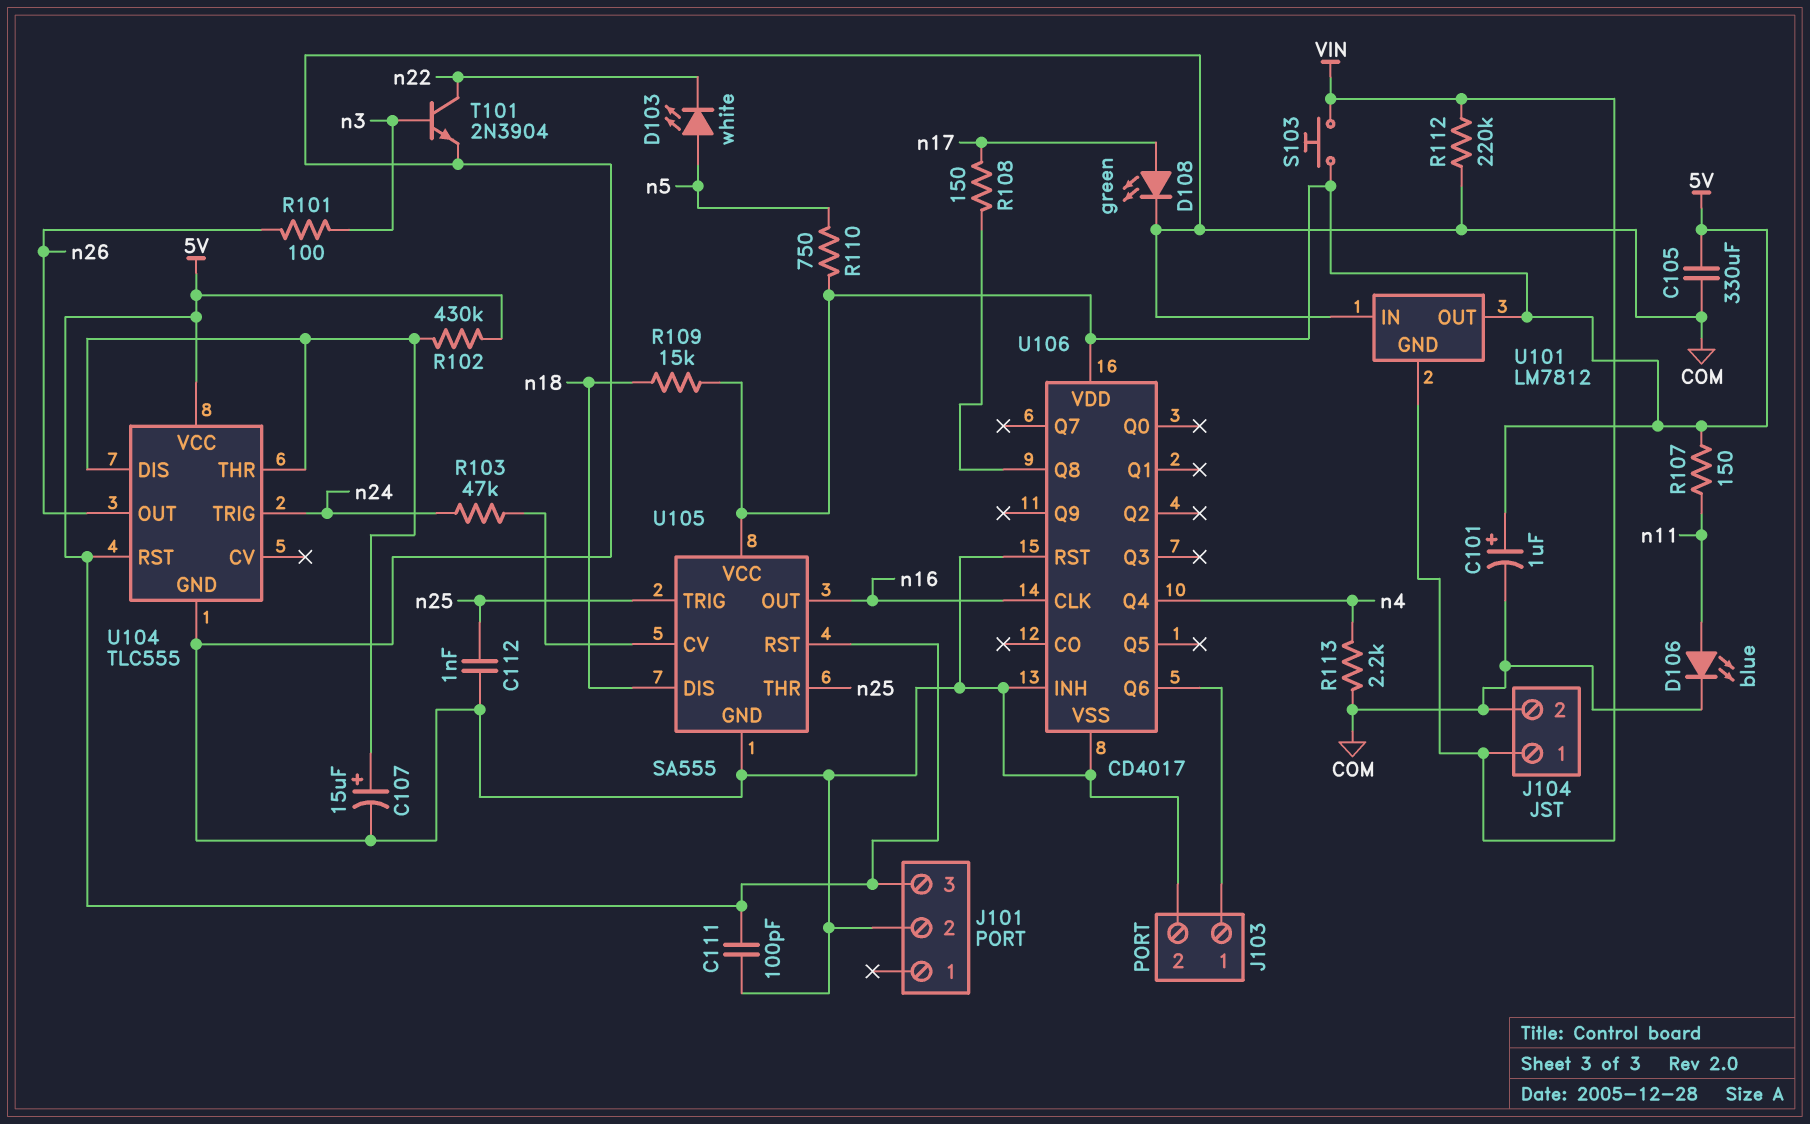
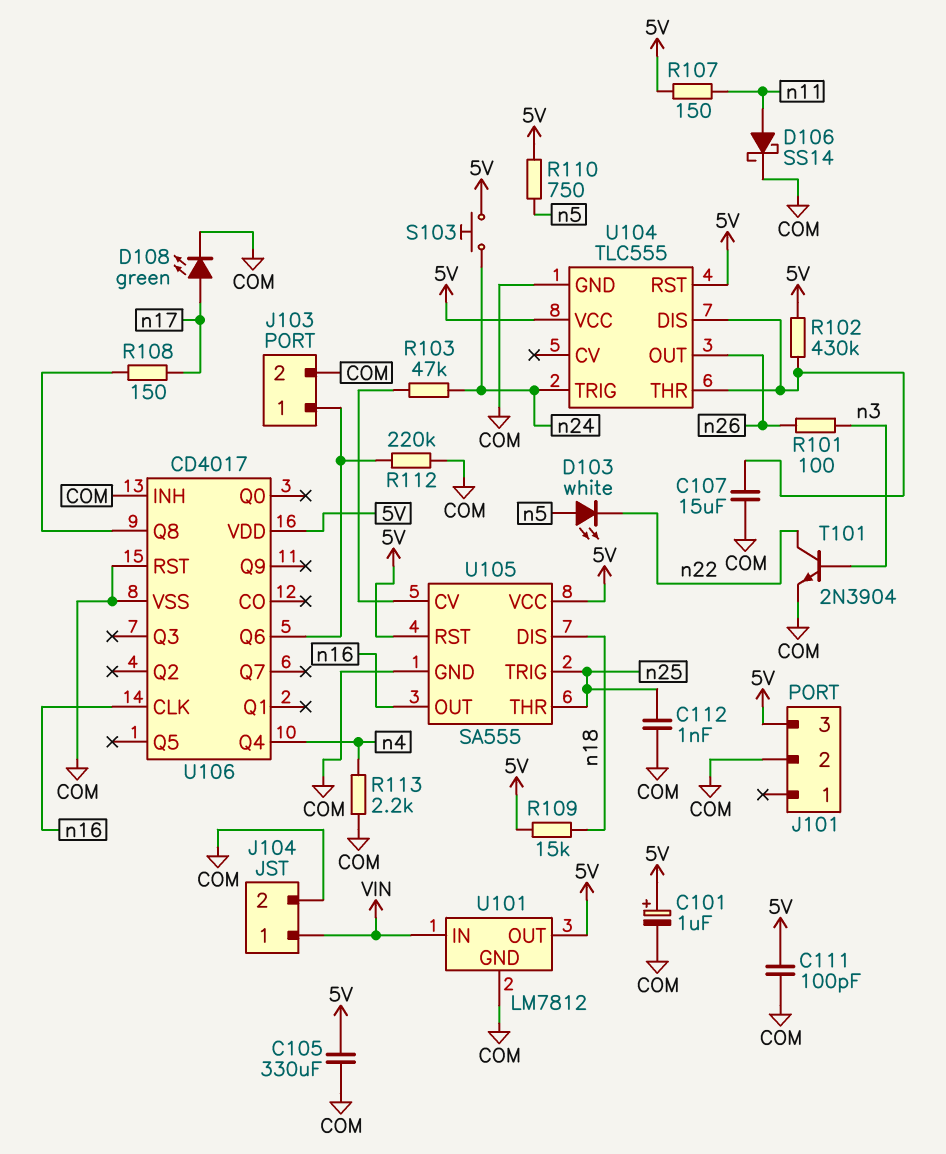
C107: 15uF (plus U104/DIS, minus COM) -> 15uF (COM, U104/DIS)
D106: LED blue (A n11, K COM) -> schottky SS14 (A n11, K COM)
R112: 220k (COM, VIN) -> 220k (COM, J103/1)
S103: button (5V, VIN) -> button (5V, n24)
U101 pin GND: VIN -> COM
U101 pin IN: COM -> VIN

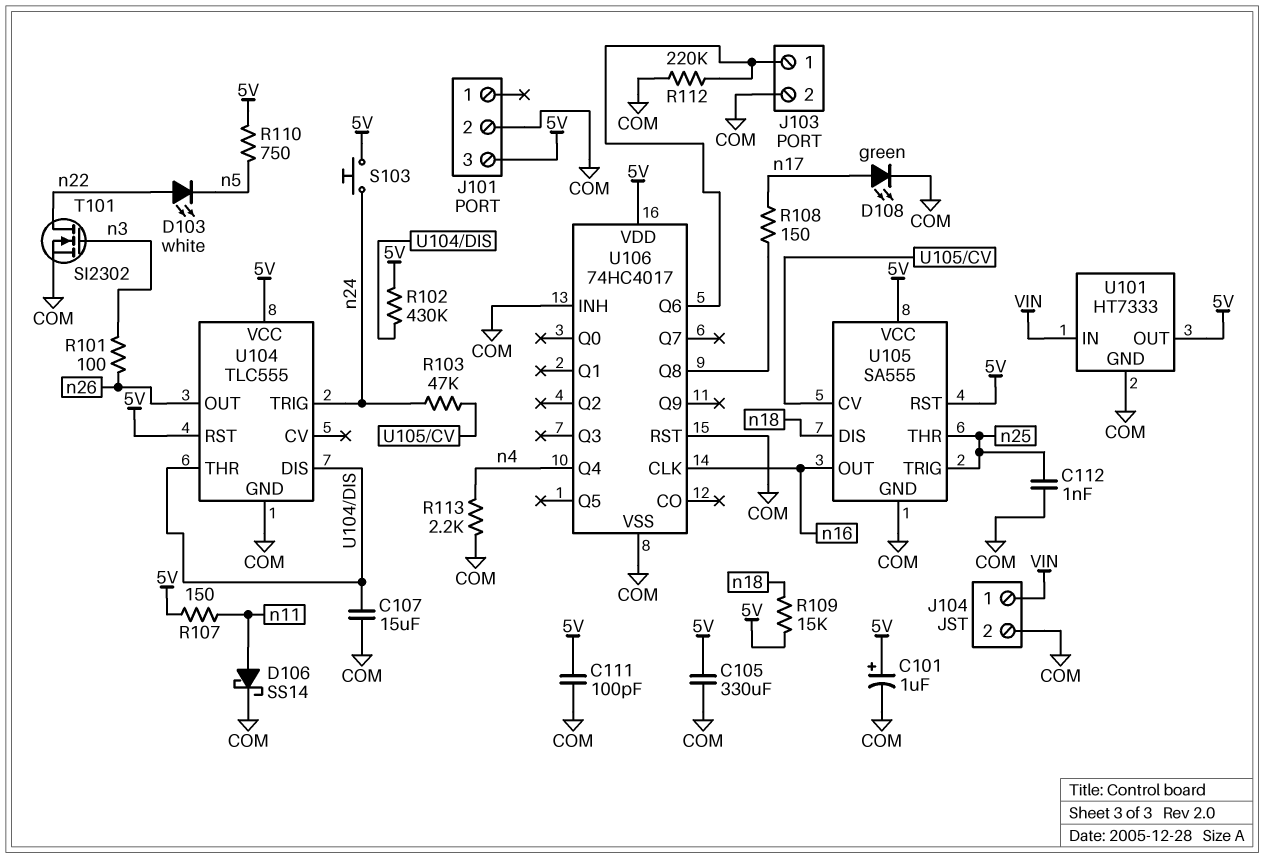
D103: LED white (A n5, K n22) -> LED white (A n22, K n5)
T101: NPN 2N3904 (B n3, C n22, E COM) -> NMOS SI2302 (G n3, D n22, S COM)
U101: LM7812 -> HT7333
U106: CD4017 -> 74HC4017

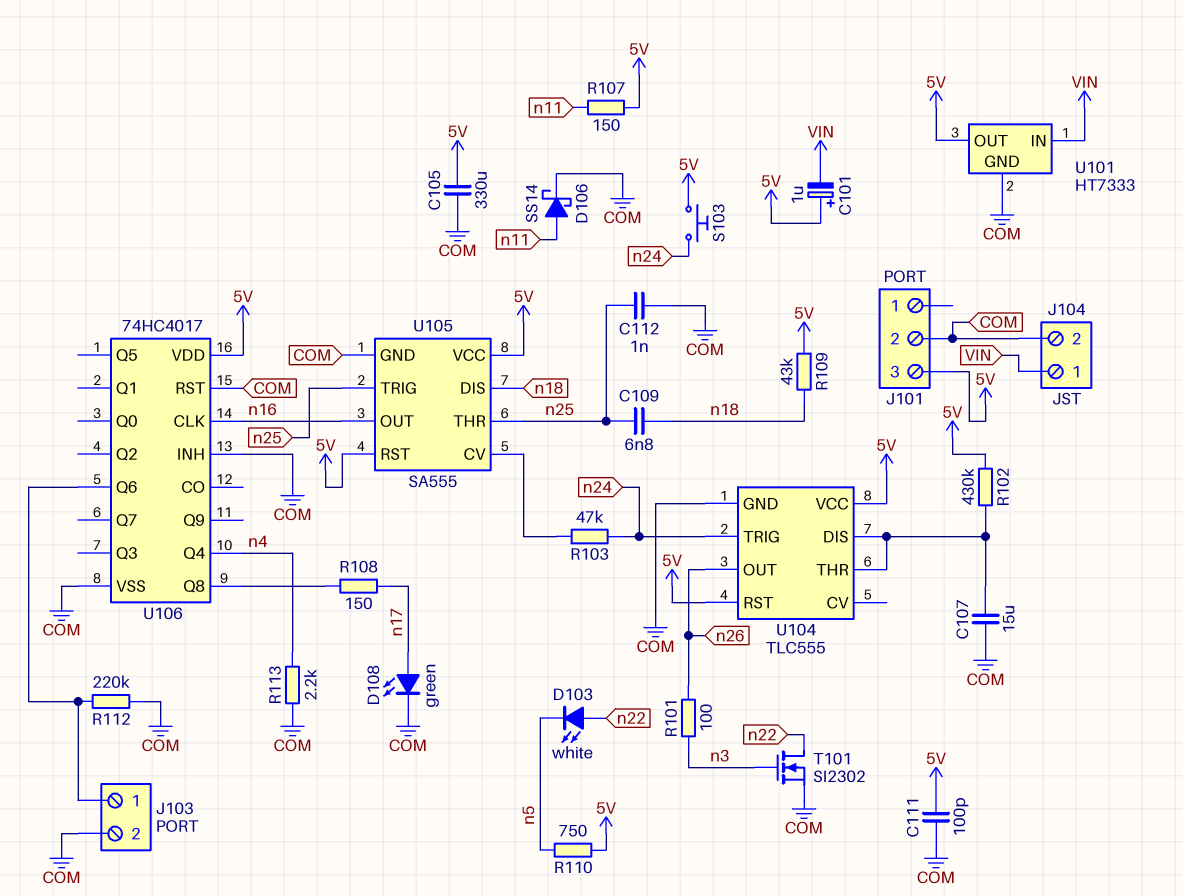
C101: 1uF (plus 5V, minus COM) -> 1uF (plus 5V, minus VIN)
C109: none -> 6.8nF (n18, n25)
R109: 15k (5V, n18) -> 43k (5V, n18)

